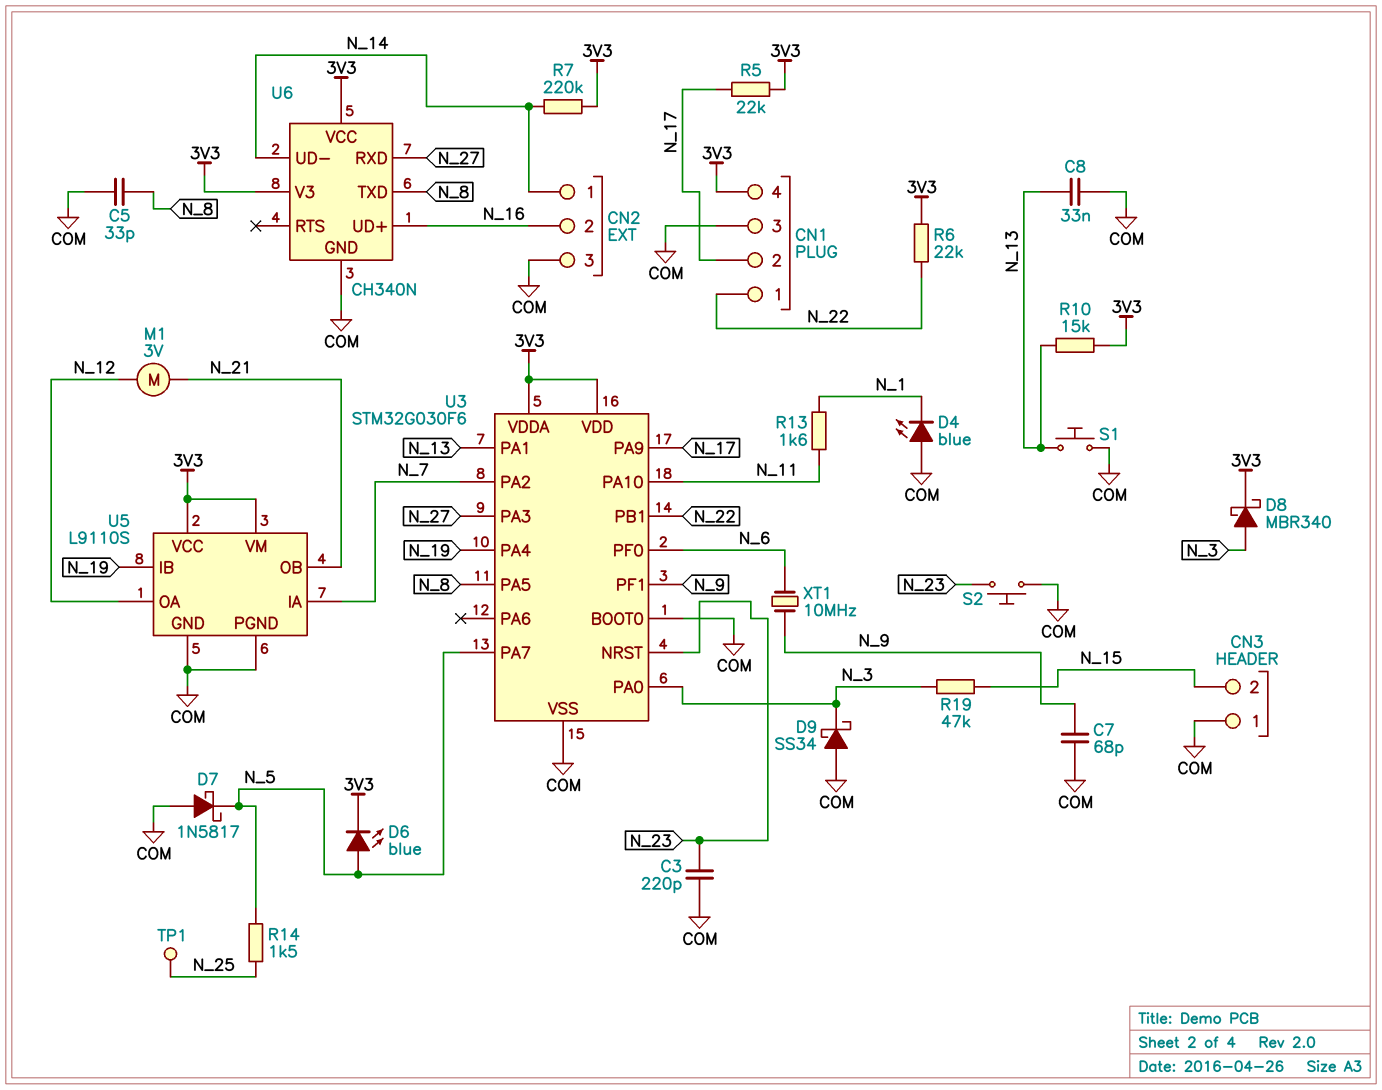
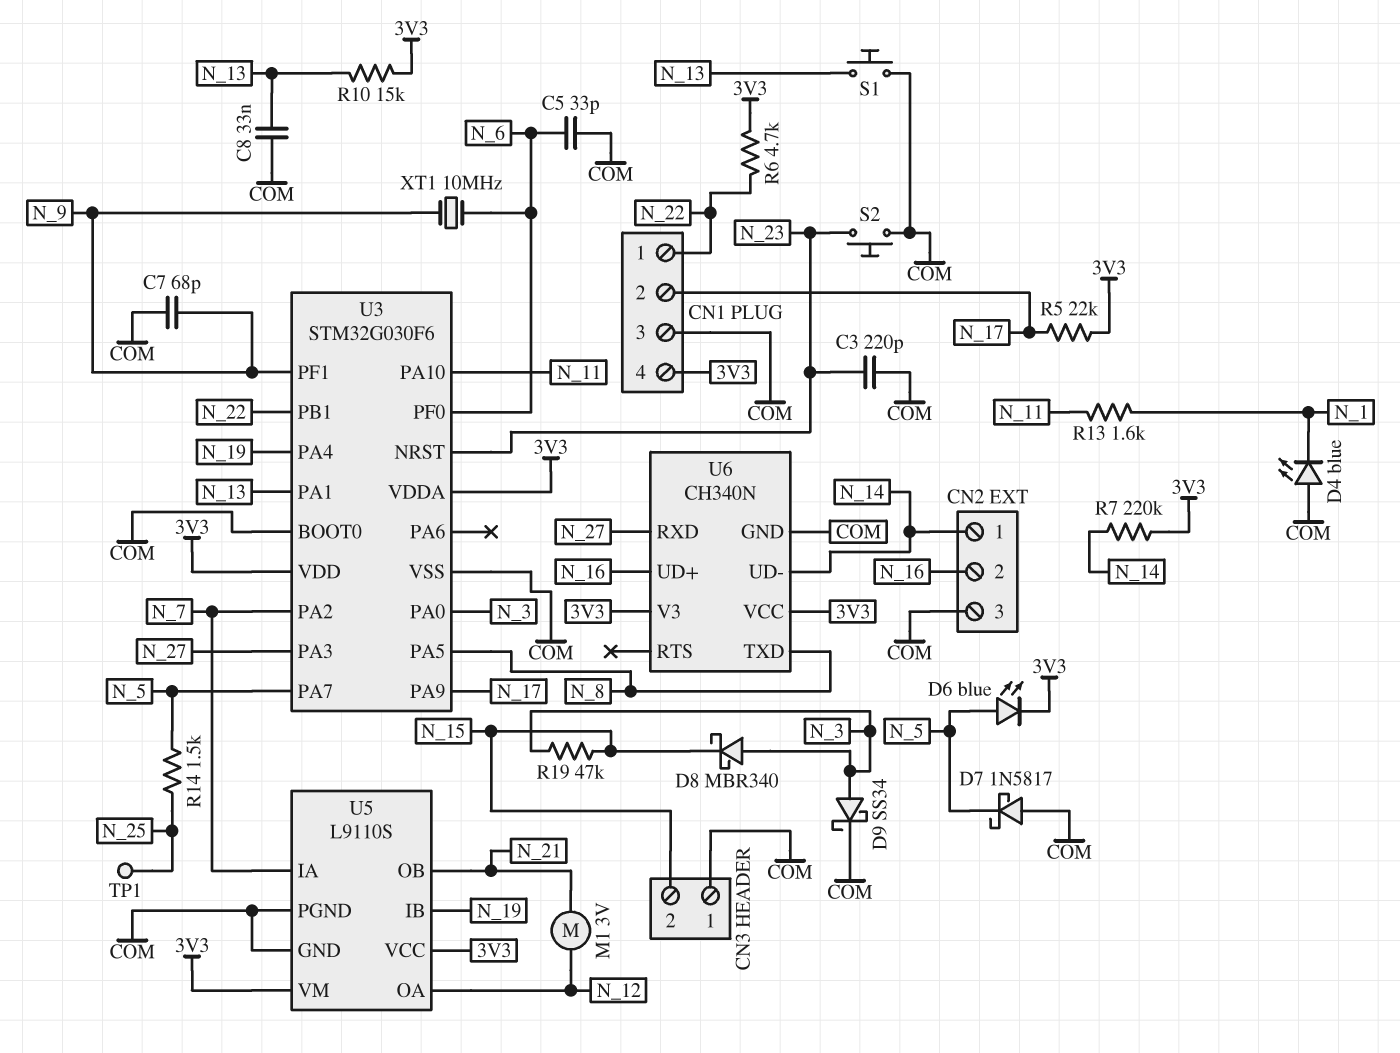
C5: 33pF (COM, N_8) -> 33pF (COM, N_6)
D8: schottky MBR340 (A N_3, K 3V3) -> schottky MBR340 (A N_3, K N_15)
D9: schottky SS34 (A COM, K N_3) -> schottky SS34 (A N_3, K COM)
R6: 22k (3V3, N_22) -> 4.7k (3V3, N_22)

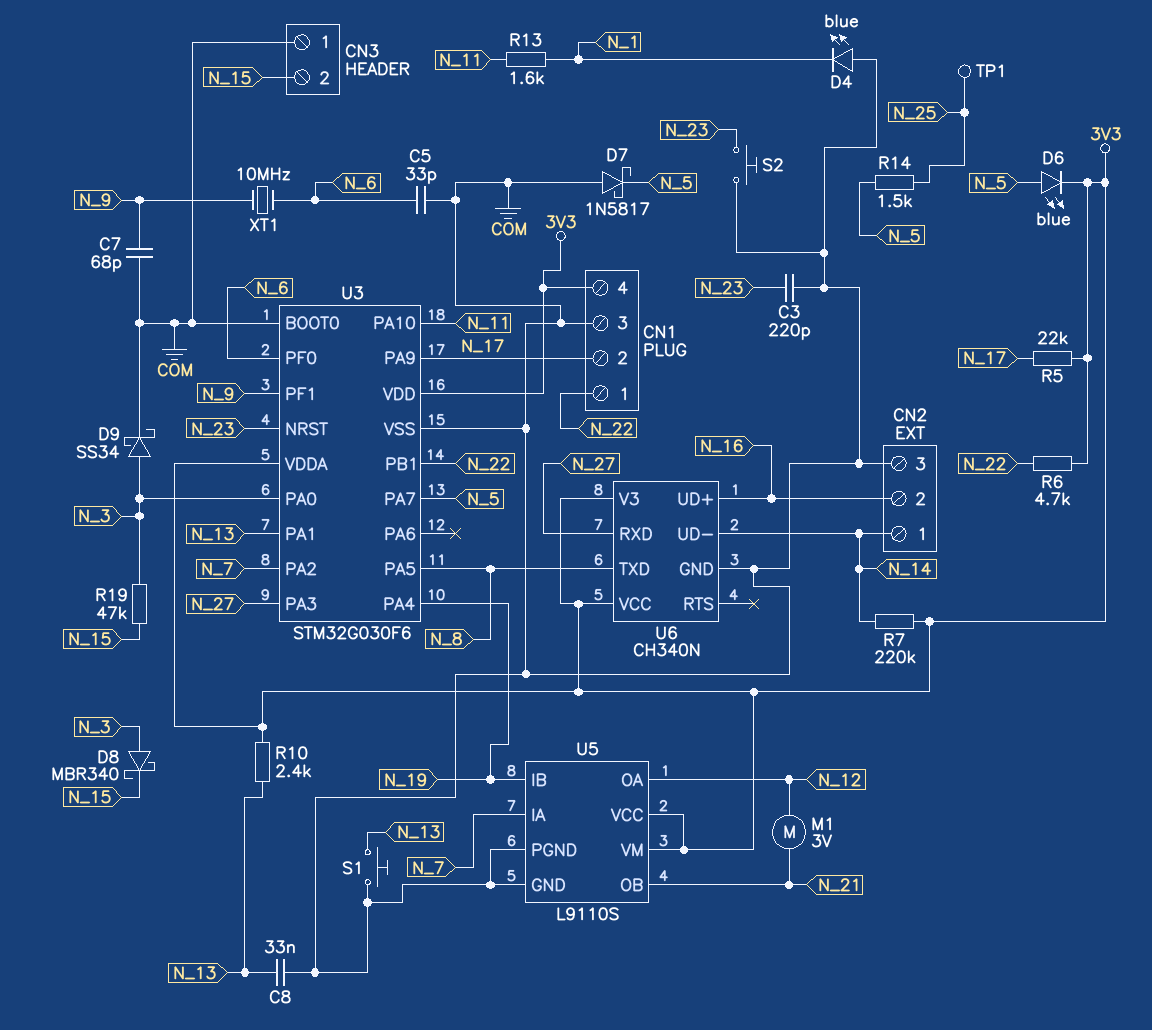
R10: 15k (3V3, N_13) -> 2.4k (3V3, N_13)

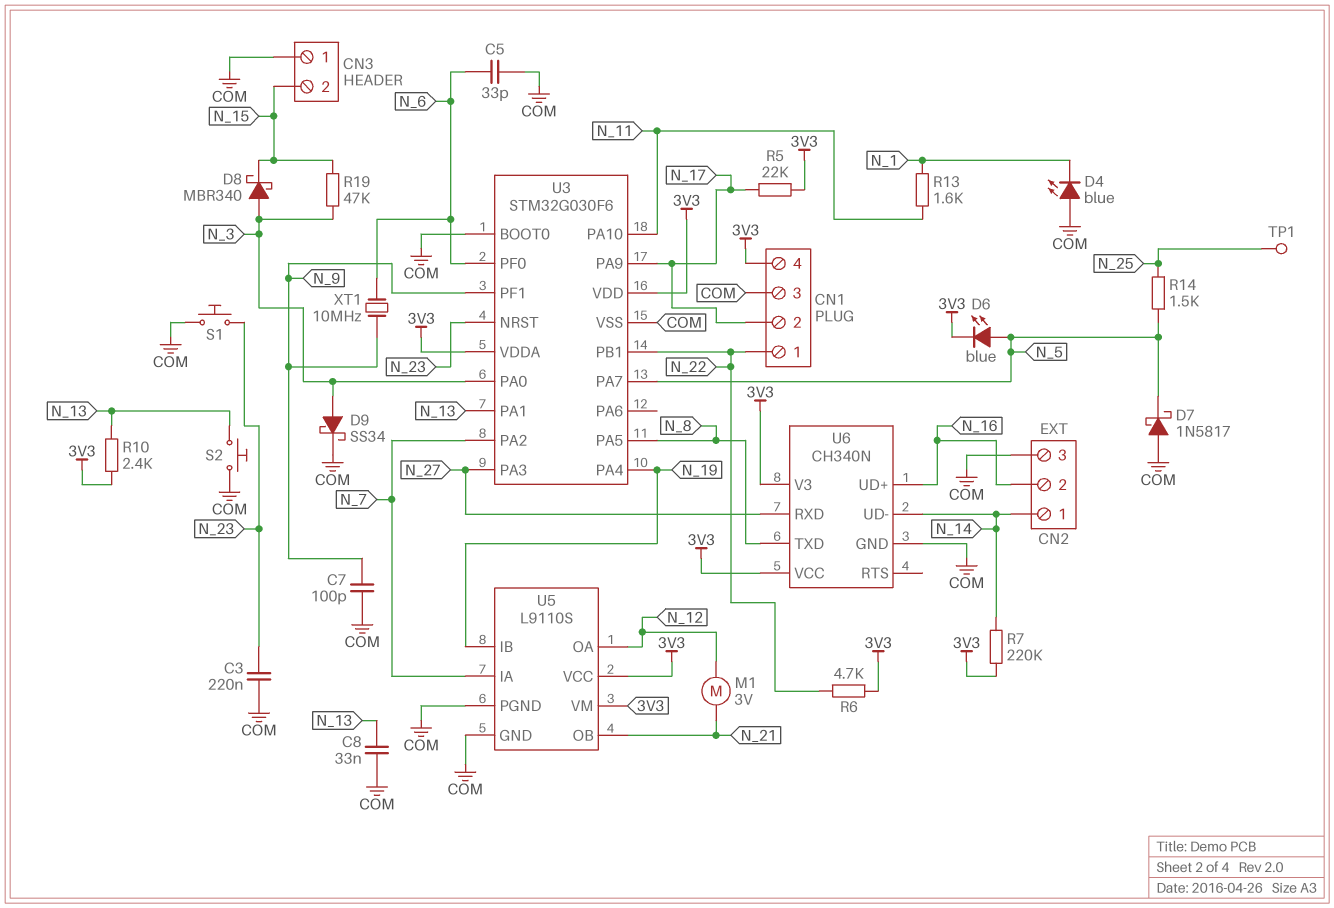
C3: 220pF (COM, N_23) -> 220nF (COM, N_23)
C7: 68pF (COM, N_9) -> 100pF (COM, N_9)
S1: button (COM, N_13) -> button (COM, N_23)
S2: button (COM, N_23) -> button (COM, N_13)

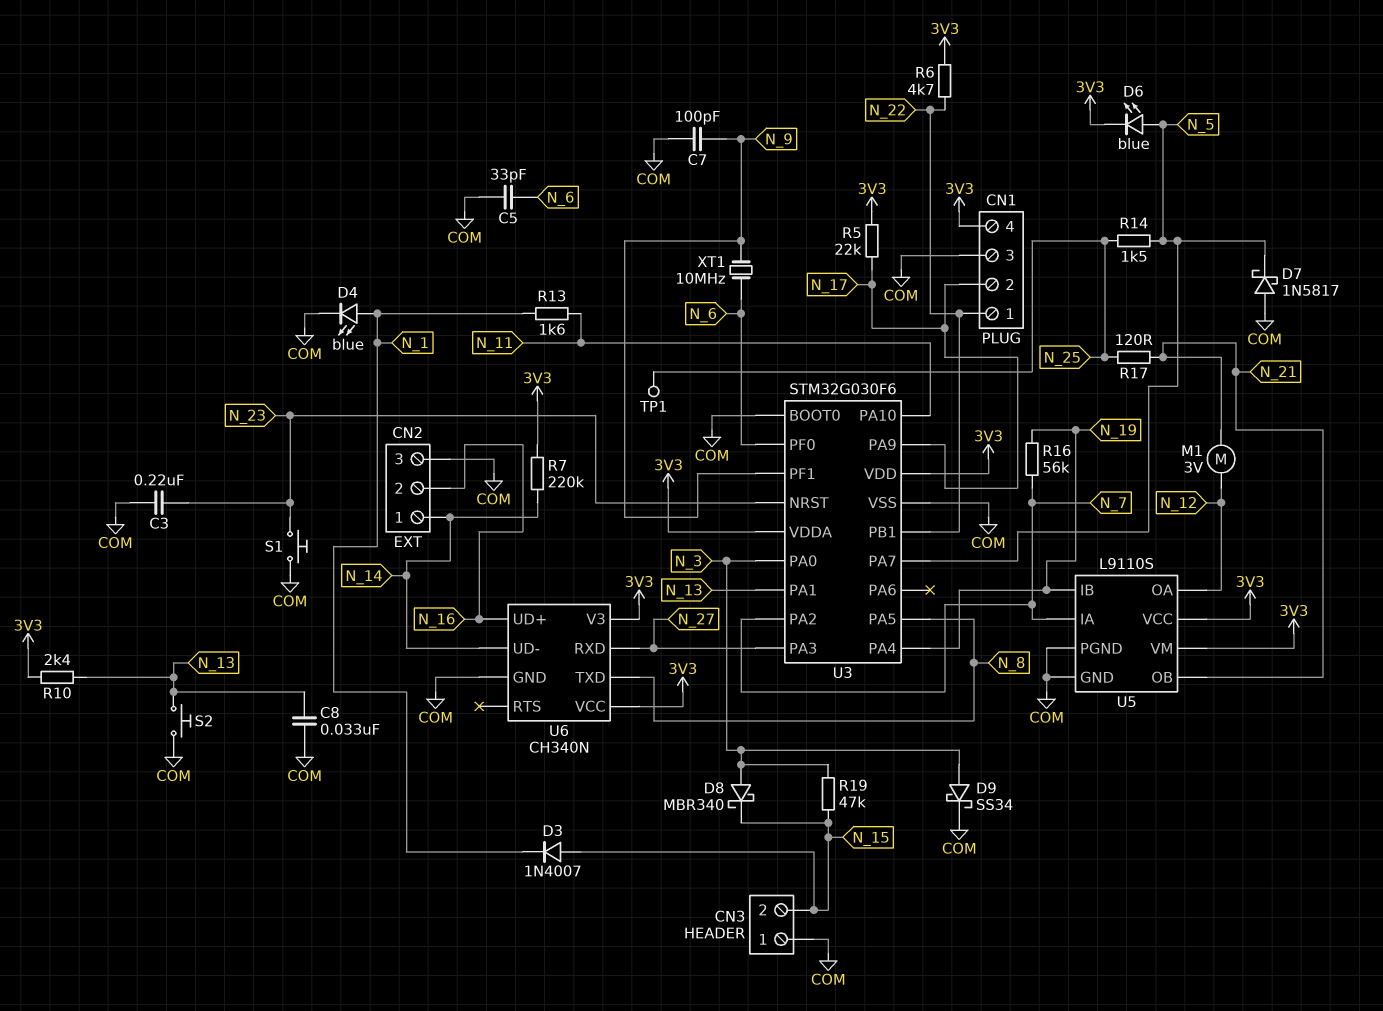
D3: none -> diode 1N4007 (A N_15, K N_1)
D4: LED blue (A COM, K N_1) -> LED blue (A N_1, K COM)
R16: none -> 56k (N_7, N_19)
R17: none -> 120 (N_21, N_25)

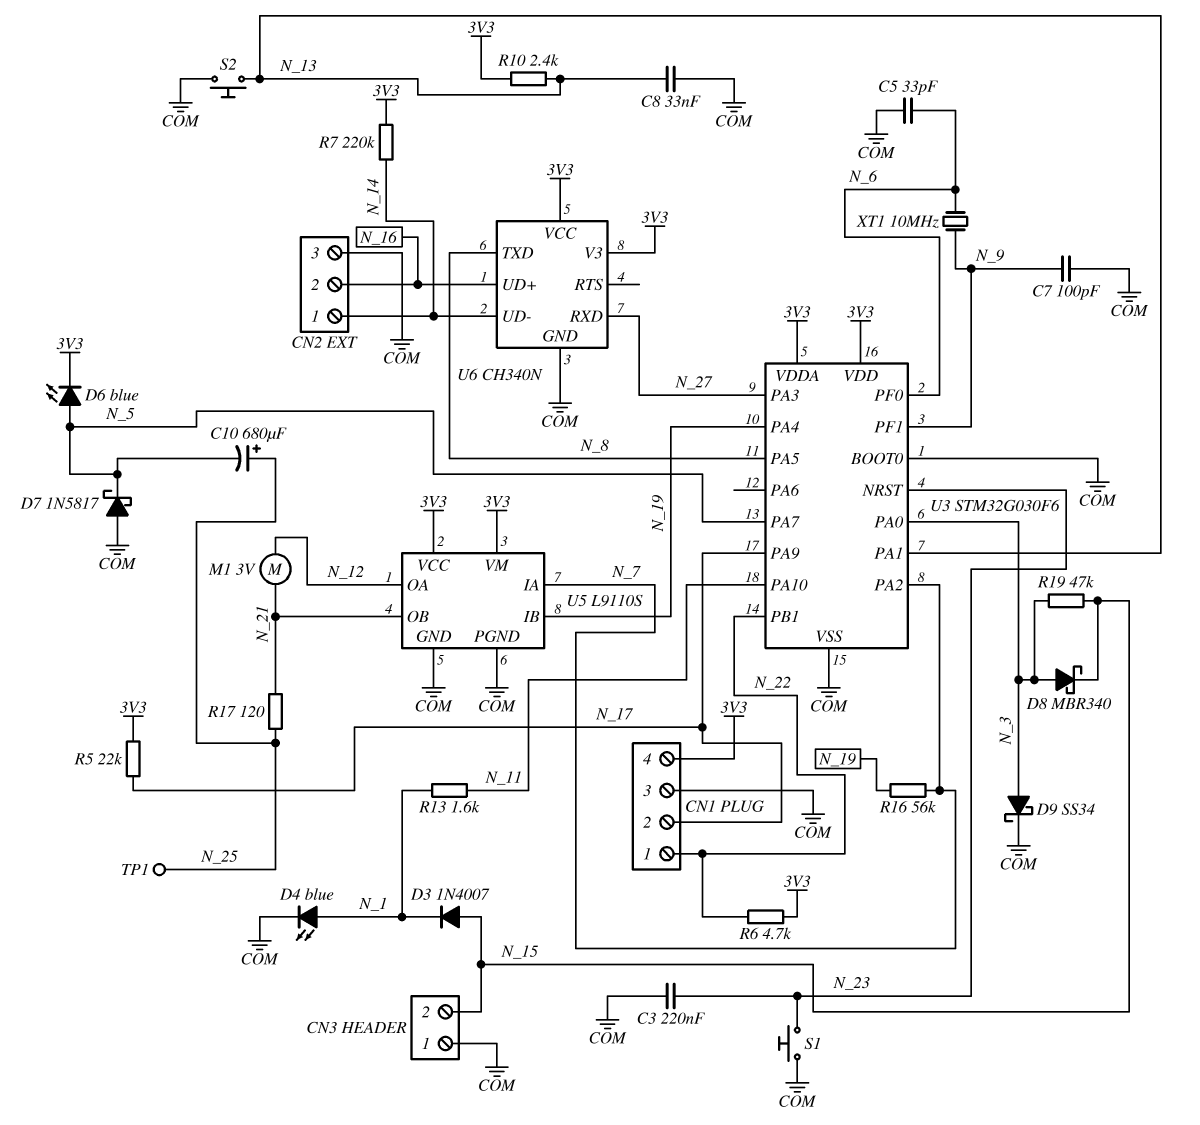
C10: none -> 680uF (plus N_25, minus N_5)
R14: 1.5k (N_5, N_25) -> none

